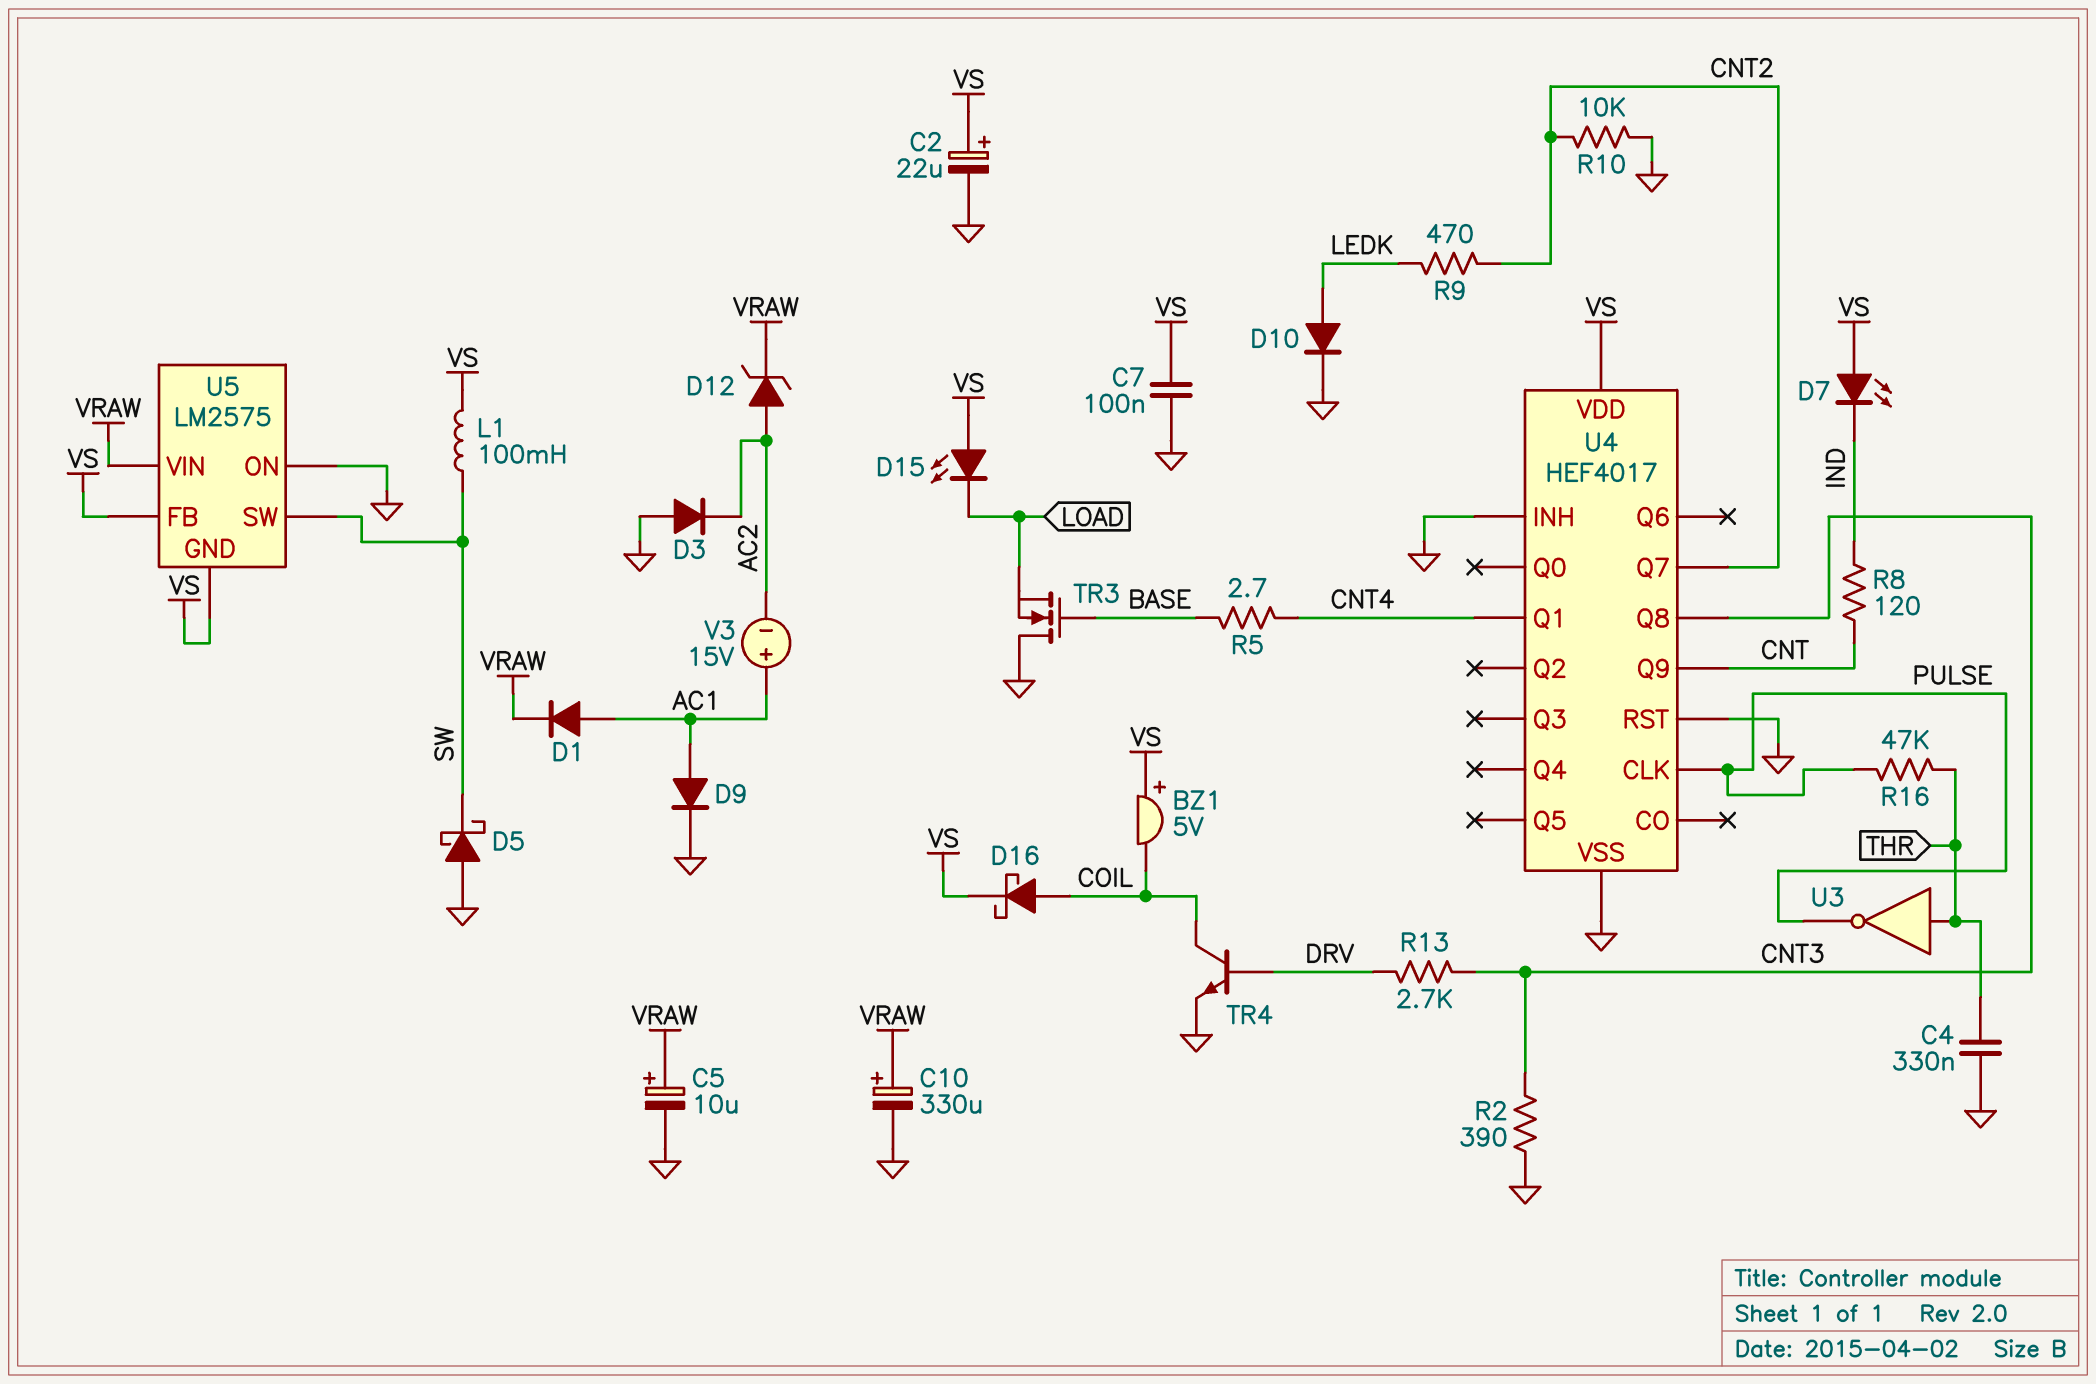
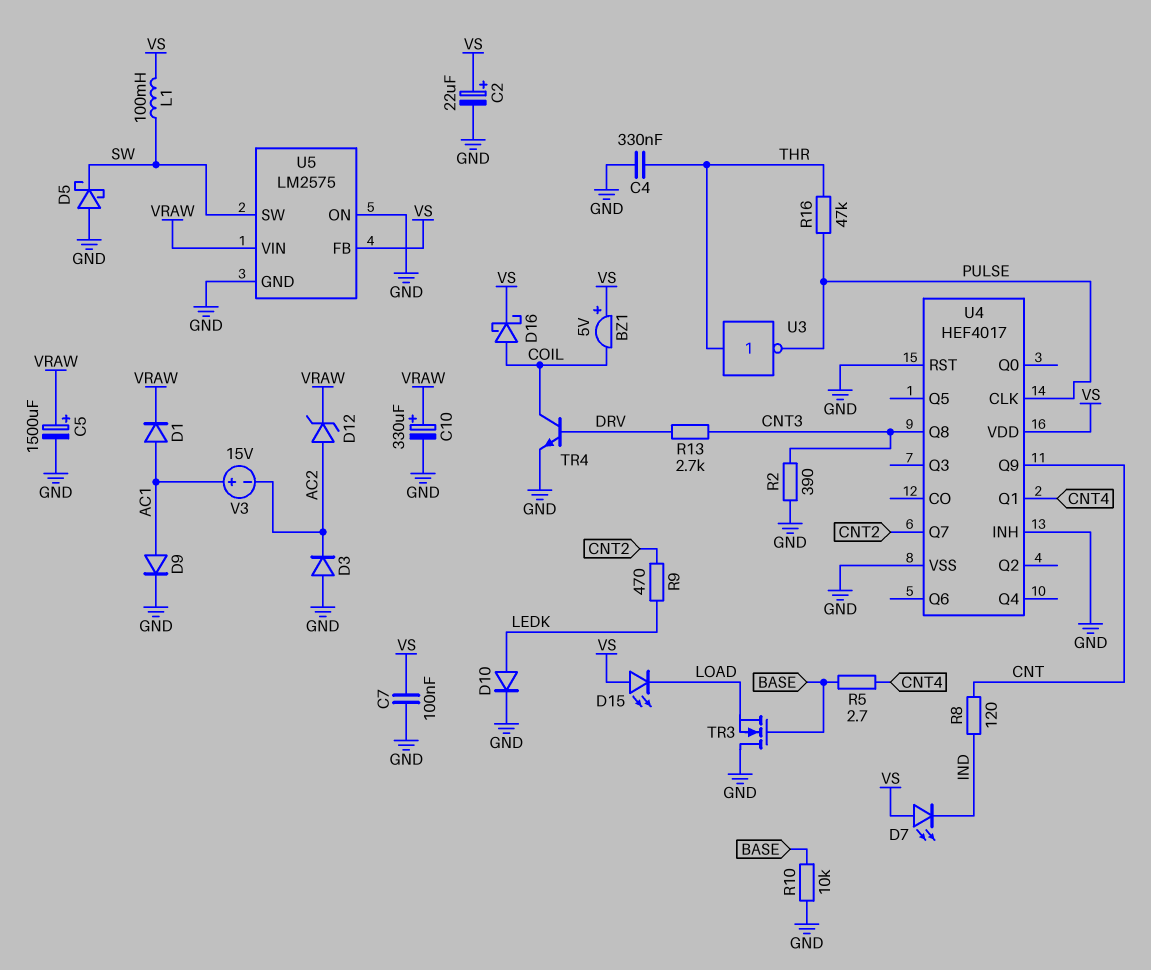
C5: 10uF (plus VRAW, minus GND) -> 1500uF (plus VRAW, minus GND)
R10: 10k (CNT2, GND) -> 10k (BASE, GND)
U5 pin GND: VS -> GND

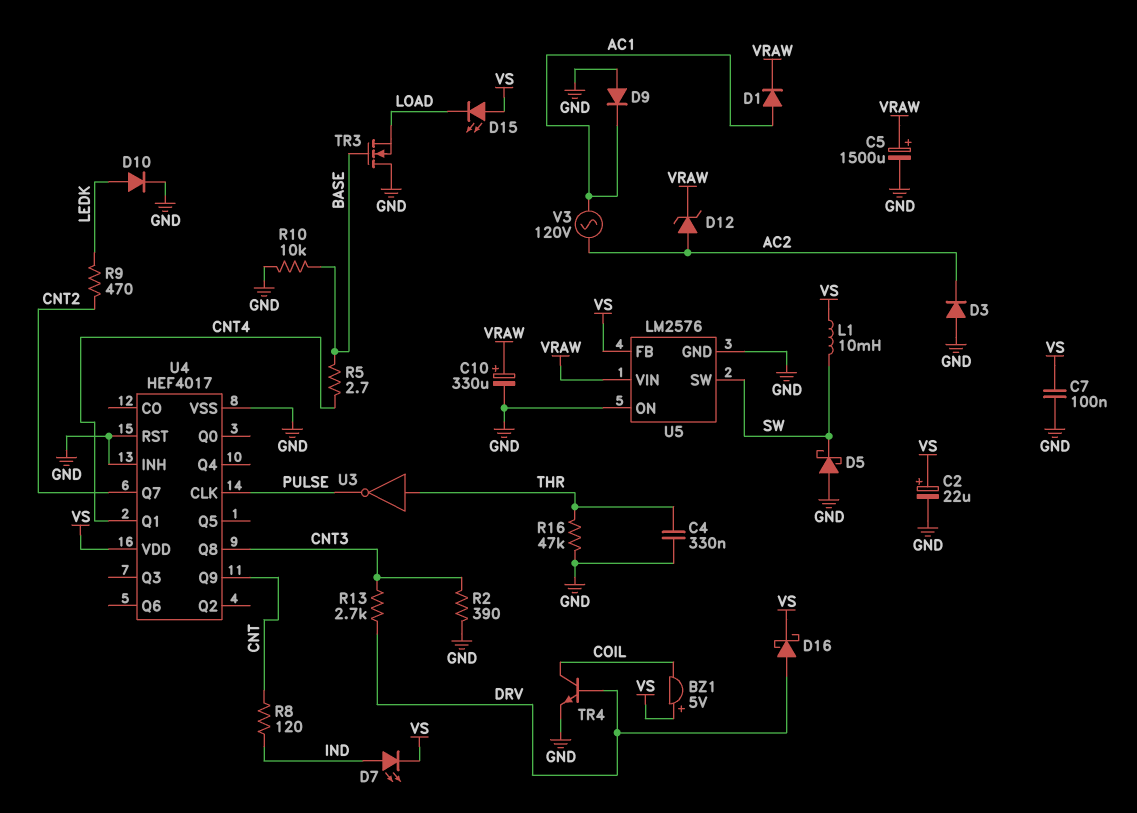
D7: LED (A VS, K IND) -> LED (A IND, K VS)
D9: diode (A AC1, K GND) -> diode (A GND, K AC1)
D16: schottky (A COIL, K VS) -> schottky (A DRV, K VS)
L1: 100mH (SW, VS) -> 10mH (SW, VS)
R16: 47k (PULSE, THR) -> 47k (GND, THR)
U5: LM2575 -> LM2576
V3: 15V (plus AC1, minus AC2) -> AC 120V (AC1, AC2)

